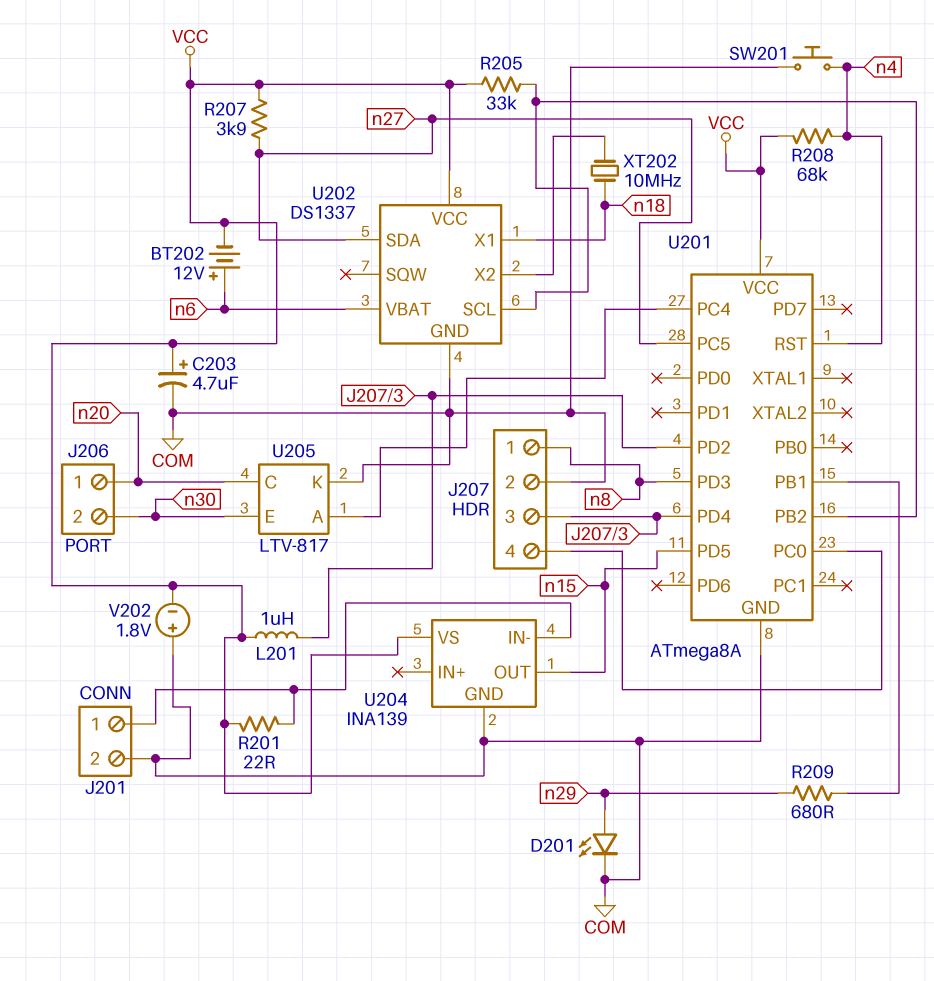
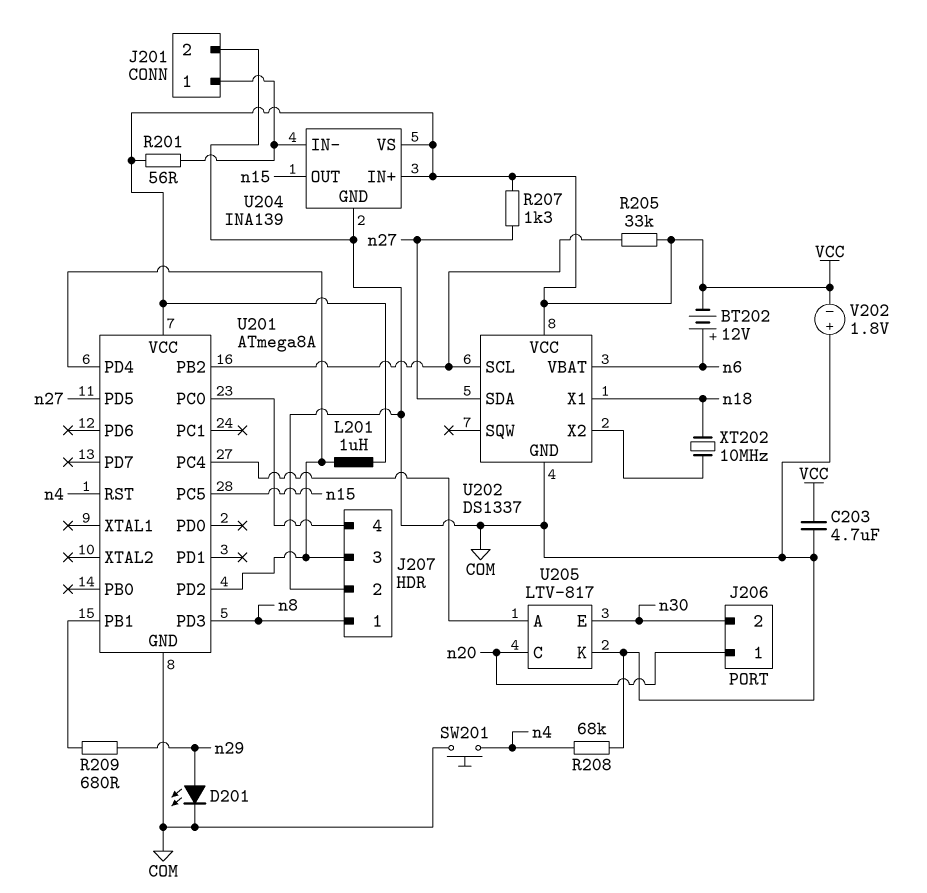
C203: 4.7uF (plus VCC, minus COM) -> 4.7uF (COM, VCC)
R201: 22 (J201/1, VCC) -> 56 (J201/1, VCC)
R207: 3.9k (VCC, n27) -> 1.3k (VCC, n27)
R208: 68k (VCC, n4) -> 68k (COM, n4)
U201 pin PC5: n27 -> n15
U201 pin PD5: n15 -> n27
U204 pin IN+: none -> VCC

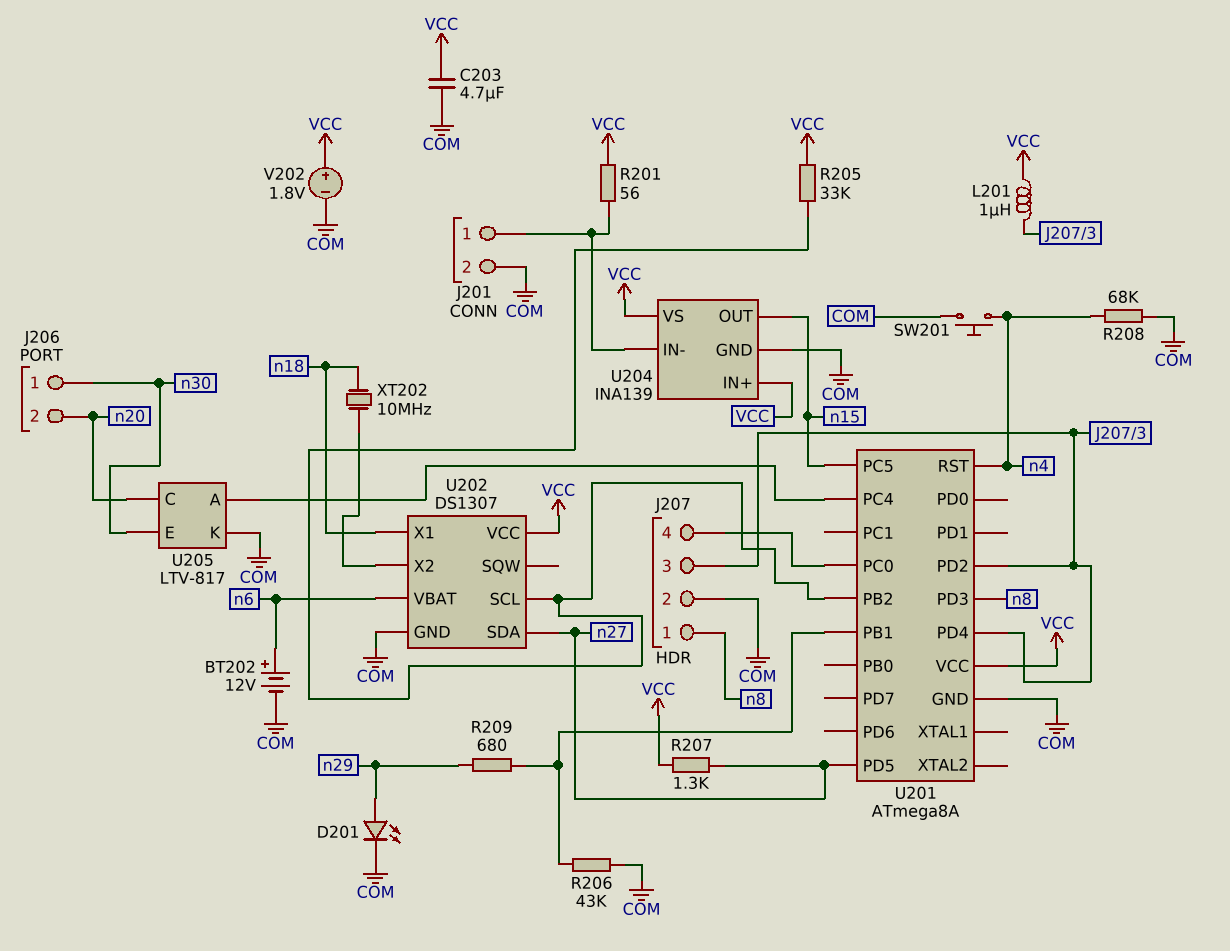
BT202: 12V (plus n6, minus VCC) -> 12V (plus n6, minus COM)
J206 pin 1: n20 -> n30
J206 pin 2: n30 -> n20
R206: none -> 43k (COM, U201/PB1)
U202: DS1337 -> DS1307
V202: 1.8V (plus COM, minus VCC) -> 1.8V (plus VCC, minus COM)

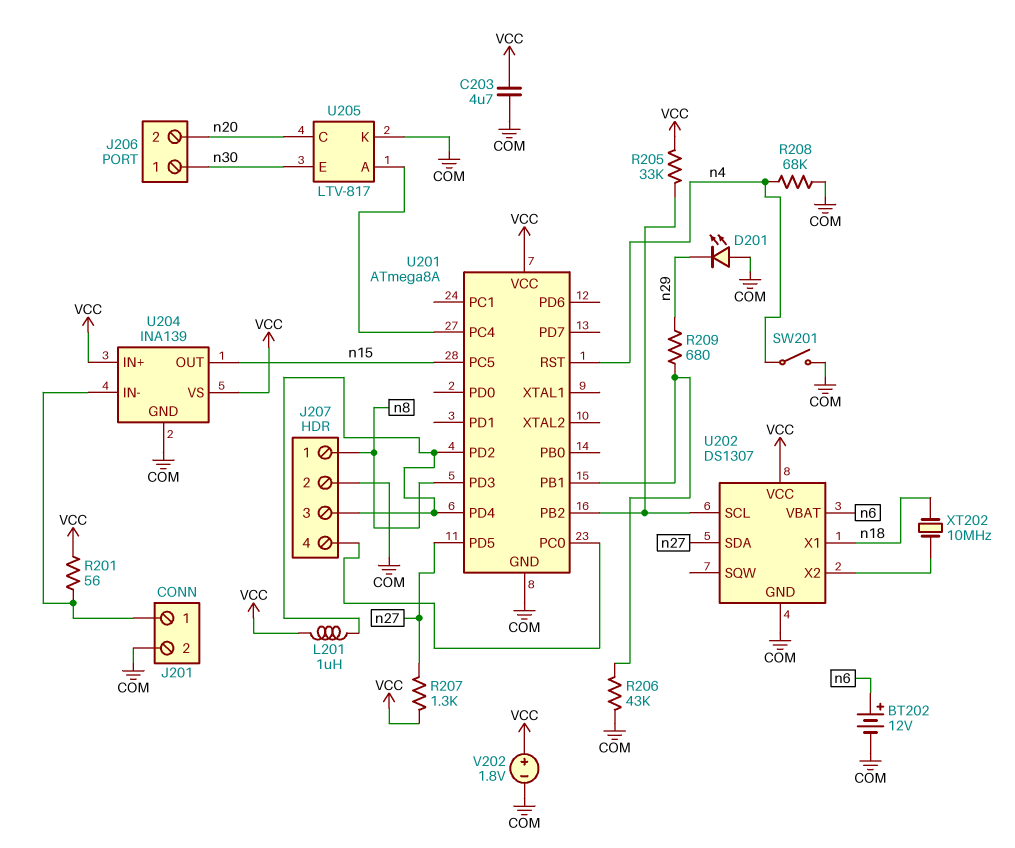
D201: LED (A n29, K COM) -> LED (A COM, K n29)
SW201: button (COM, n4) -> switch (COM, n4)

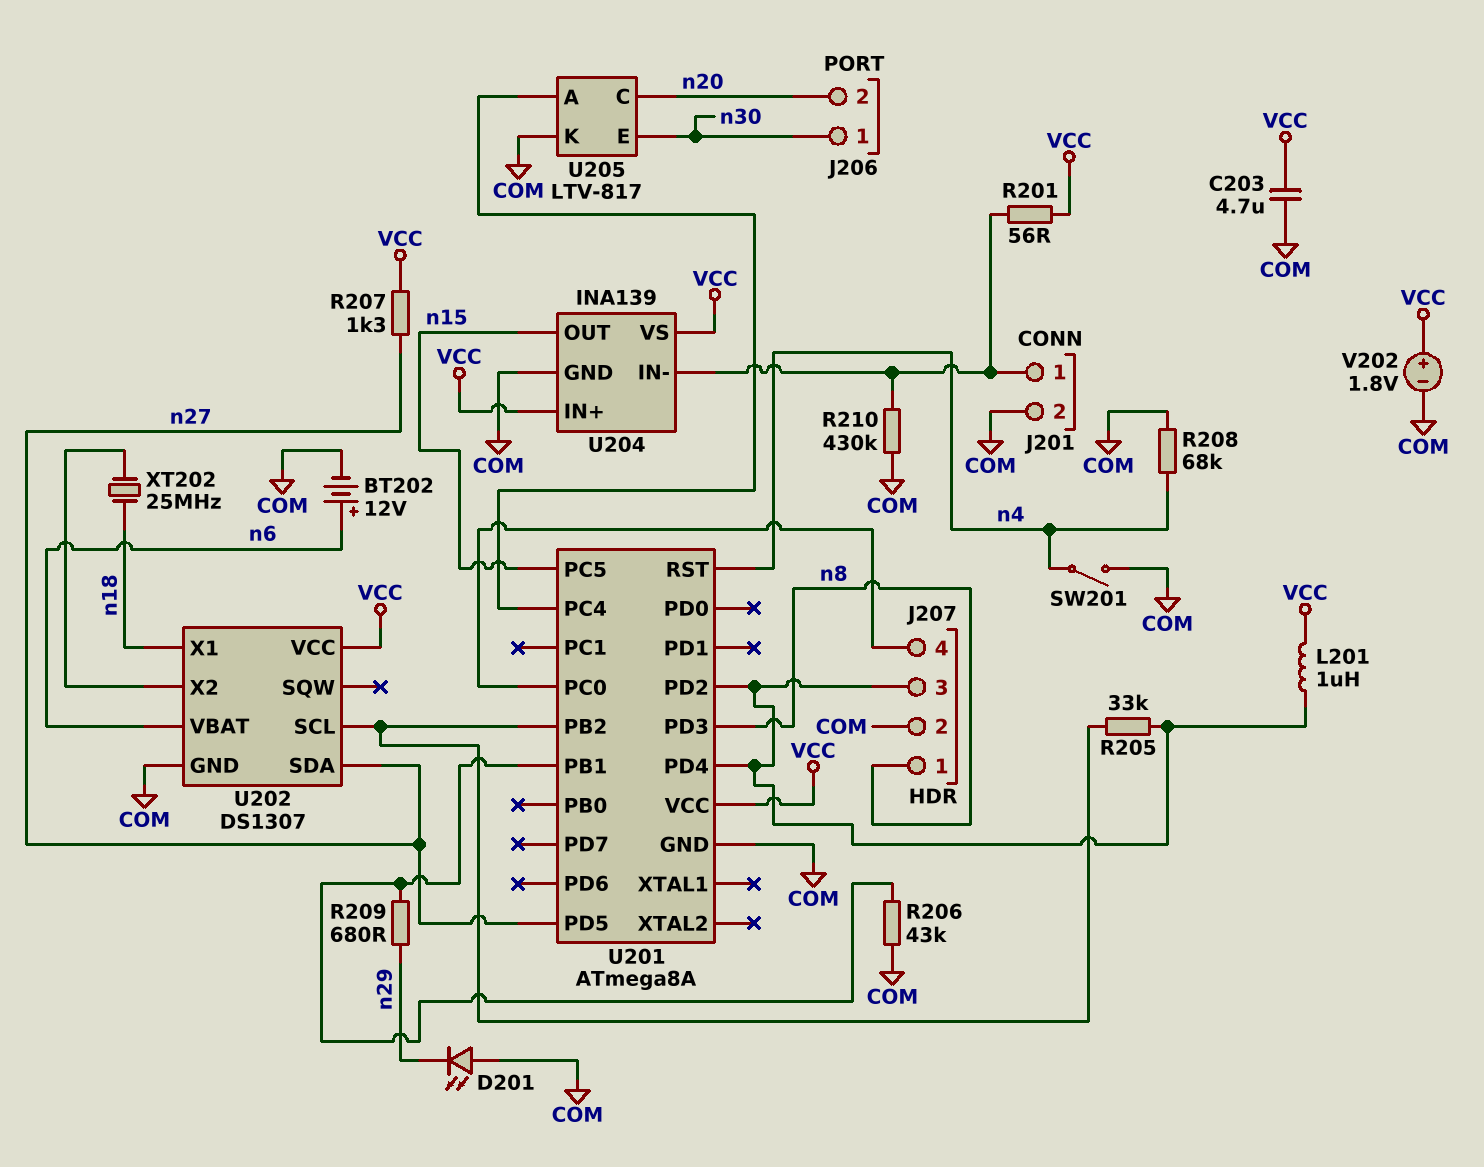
R205: 33k (U201/PB2, VCC) -> 33k (J207/3, U201/PB2)
R210: none -> 430k (COM, J201/1)
XT202: 10MHz (U202/X2, n18) -> 25MHz (U202/X2, n18)

